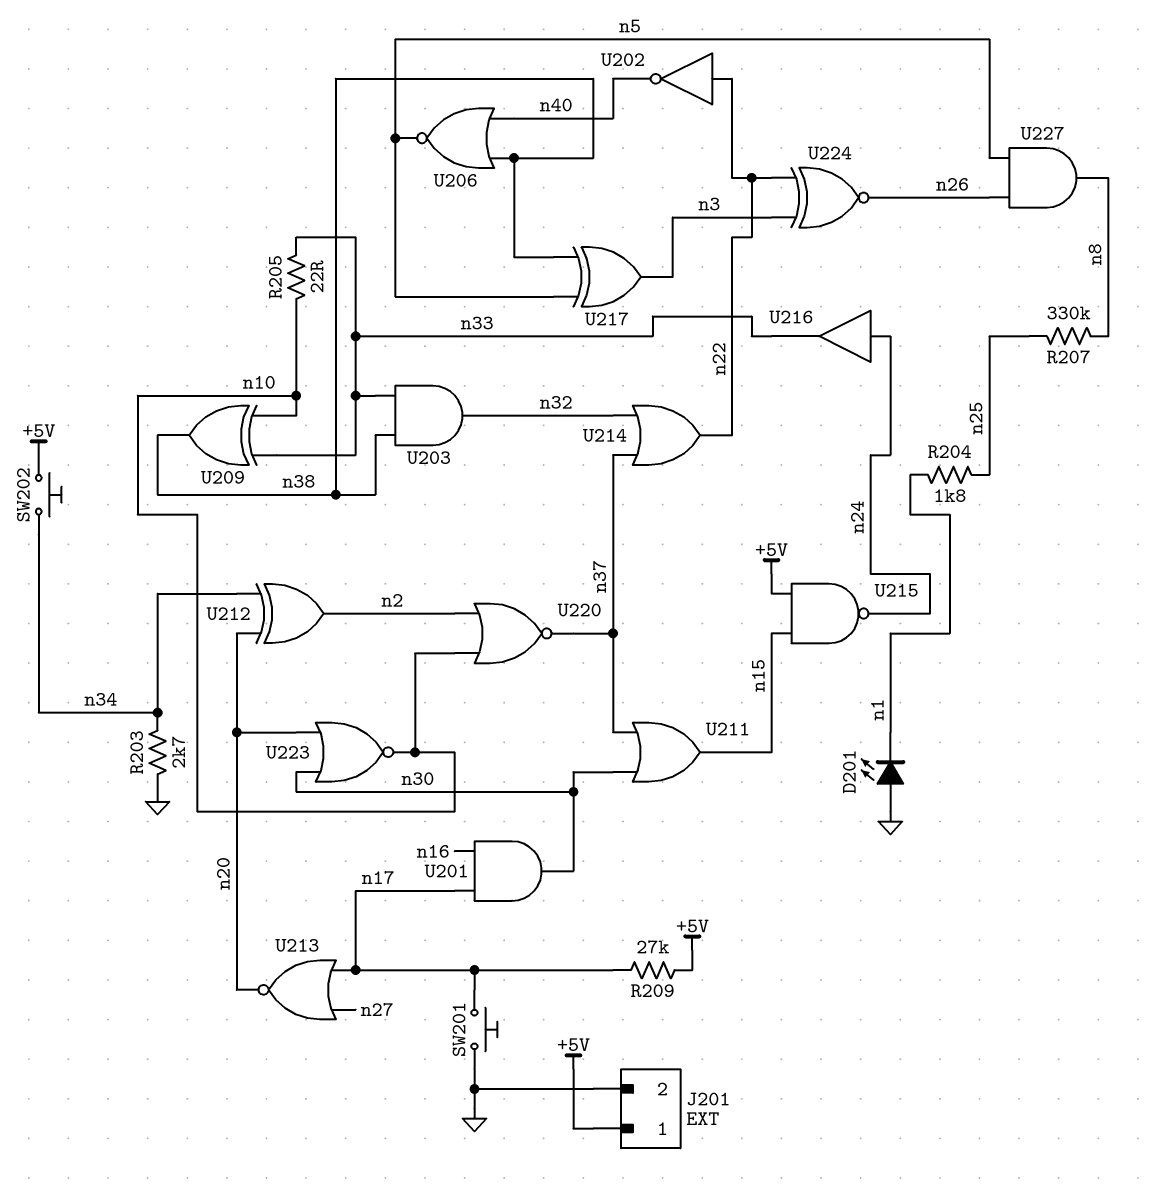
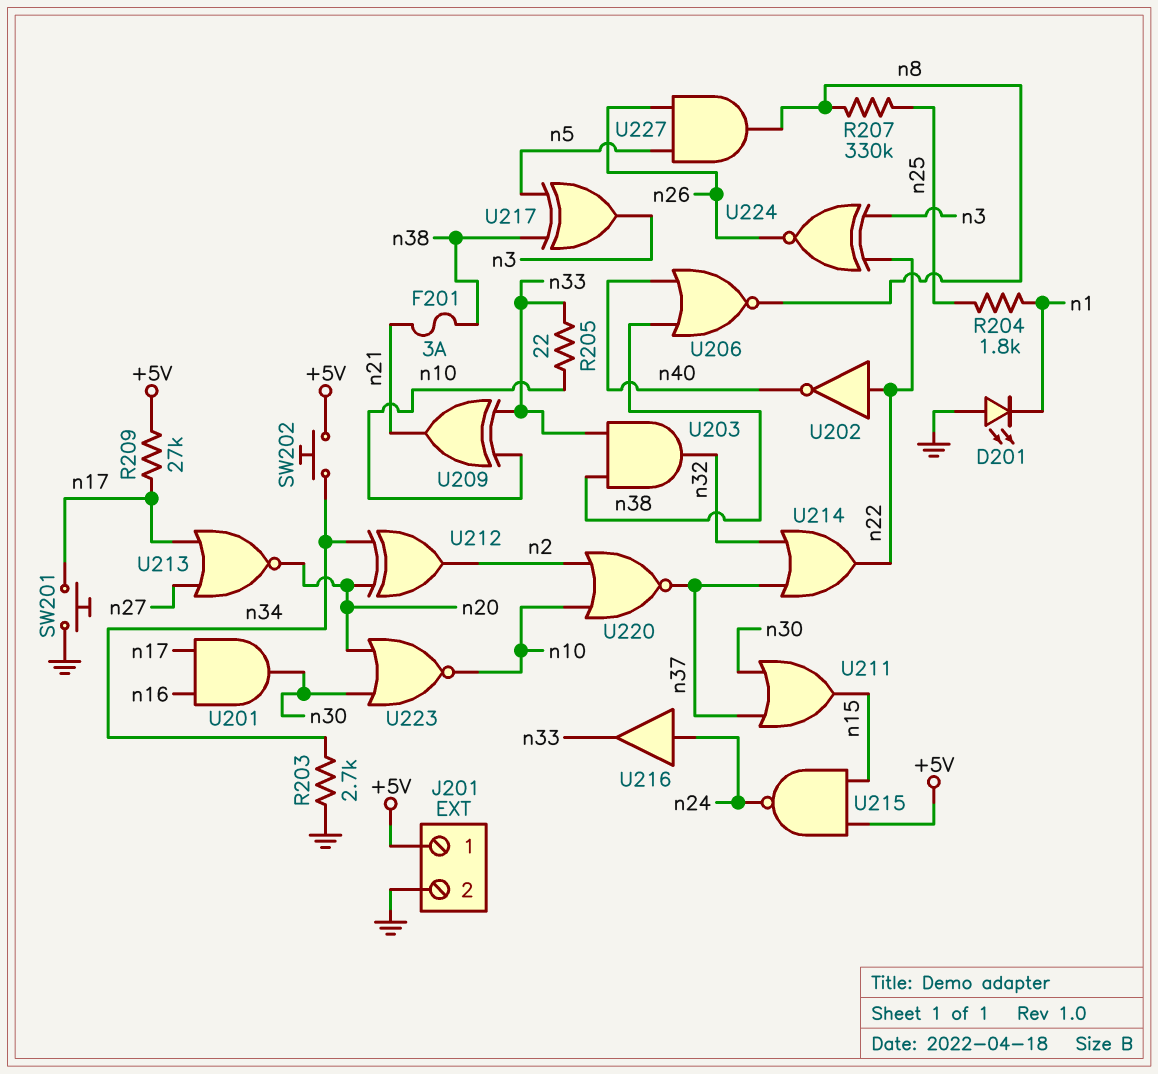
F201: none -> 3A (n21, n38)
U206: NOR (in n38, in n40, out n5) -> NOR (in n38, in n40, out n8)
U209: XOR (in n10, in n33, out n38) -> XOR (in n10, in n33, out n21)

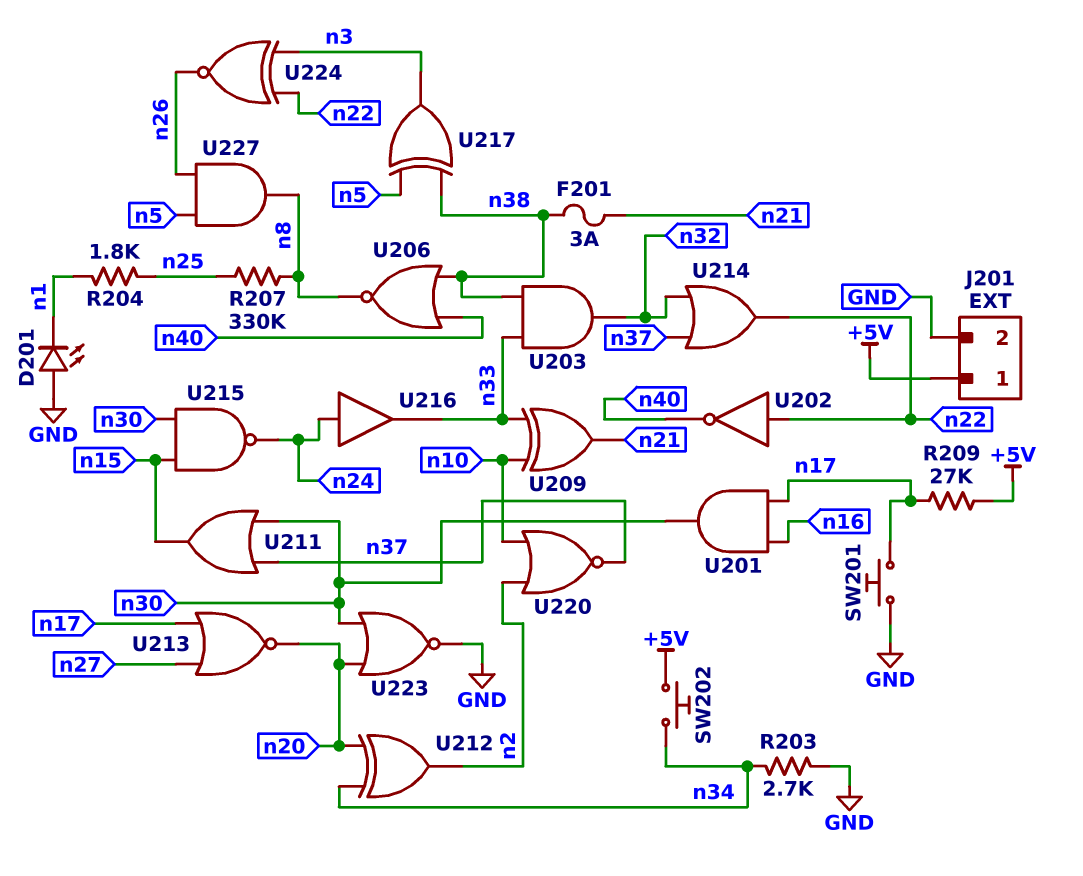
R205: 22 (n10, n33) -> none
U215: NAND (in +5V, in n15, out n24) -> NAND (in n15, in n30, out n24)
U223: NOR (in n20, in n30, out n10) -> NOR (in n20, in n30, out GND)

